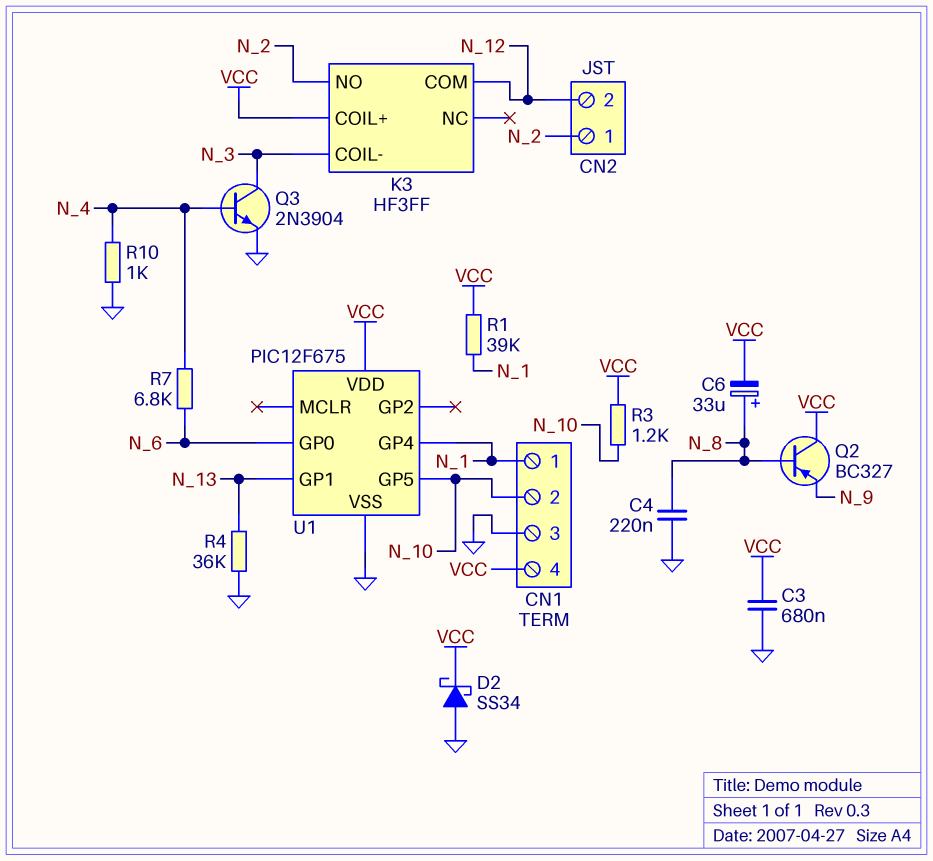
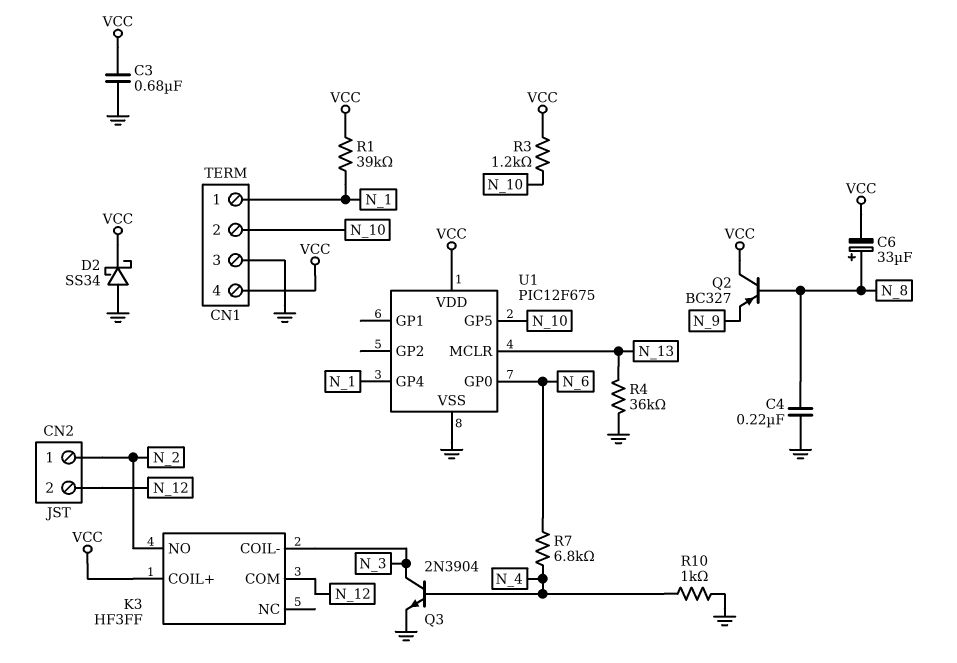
U1 pin GP1: N_13 -> none
U1 pin MCLR: none -> N_13

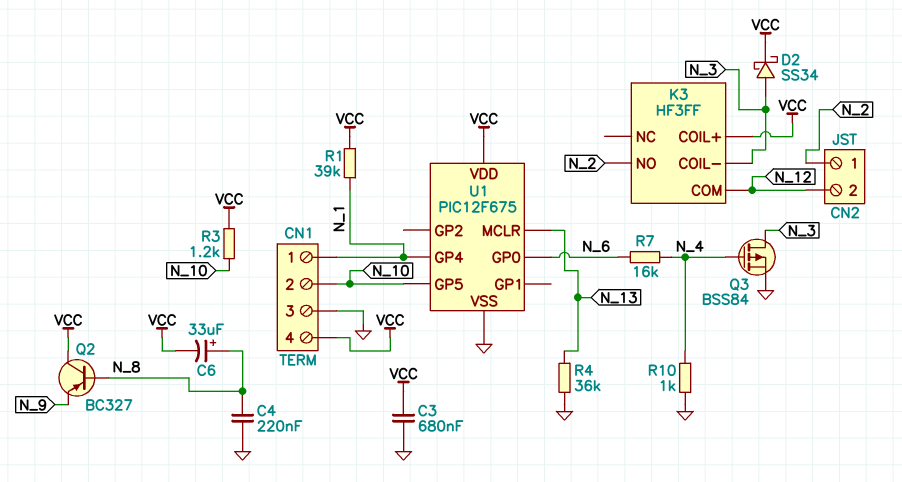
D2: schottky SS34 (A GND, K VCC) -> schottky SS34 (A N_3, K VCC)
Q3: NPN 2N3904 (B N_4, C N_3, E GND) -> PMOS BSS84 (G N_4, D N_3, S GND)
R7: 6.8k (N_4, N_6) -> 16k (N_4, N_6)

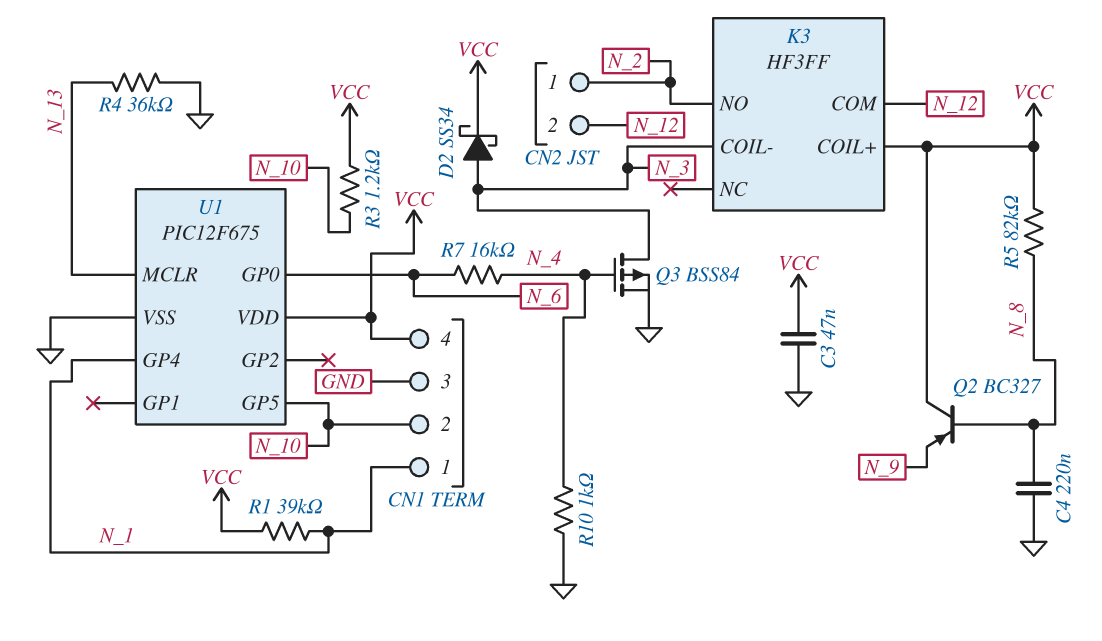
C3: 680nF (GND, VCC) -> 47nF (GND, VCC)
C6: 33uF (plus N_8, minus VCC) -> none
R5: none -> 82k (N_8, VCC)

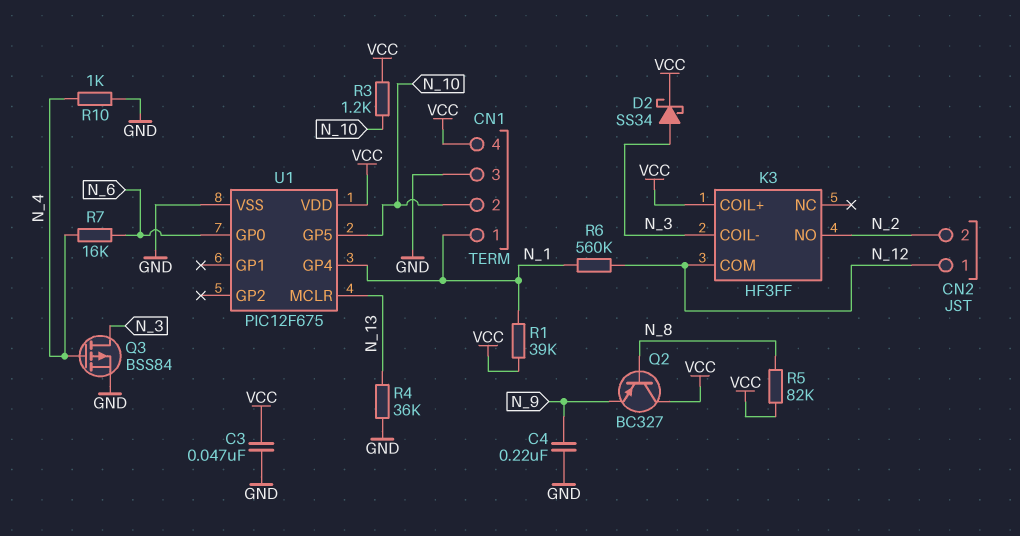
C4: 220nF (GND, N_8) -> 220nF (GND, N_9)
CN2 pin 1: N_2 -> N_12
CN2 pin 2: N_12 -> N_2
R6: none -> 560k (N_1, N_12)

